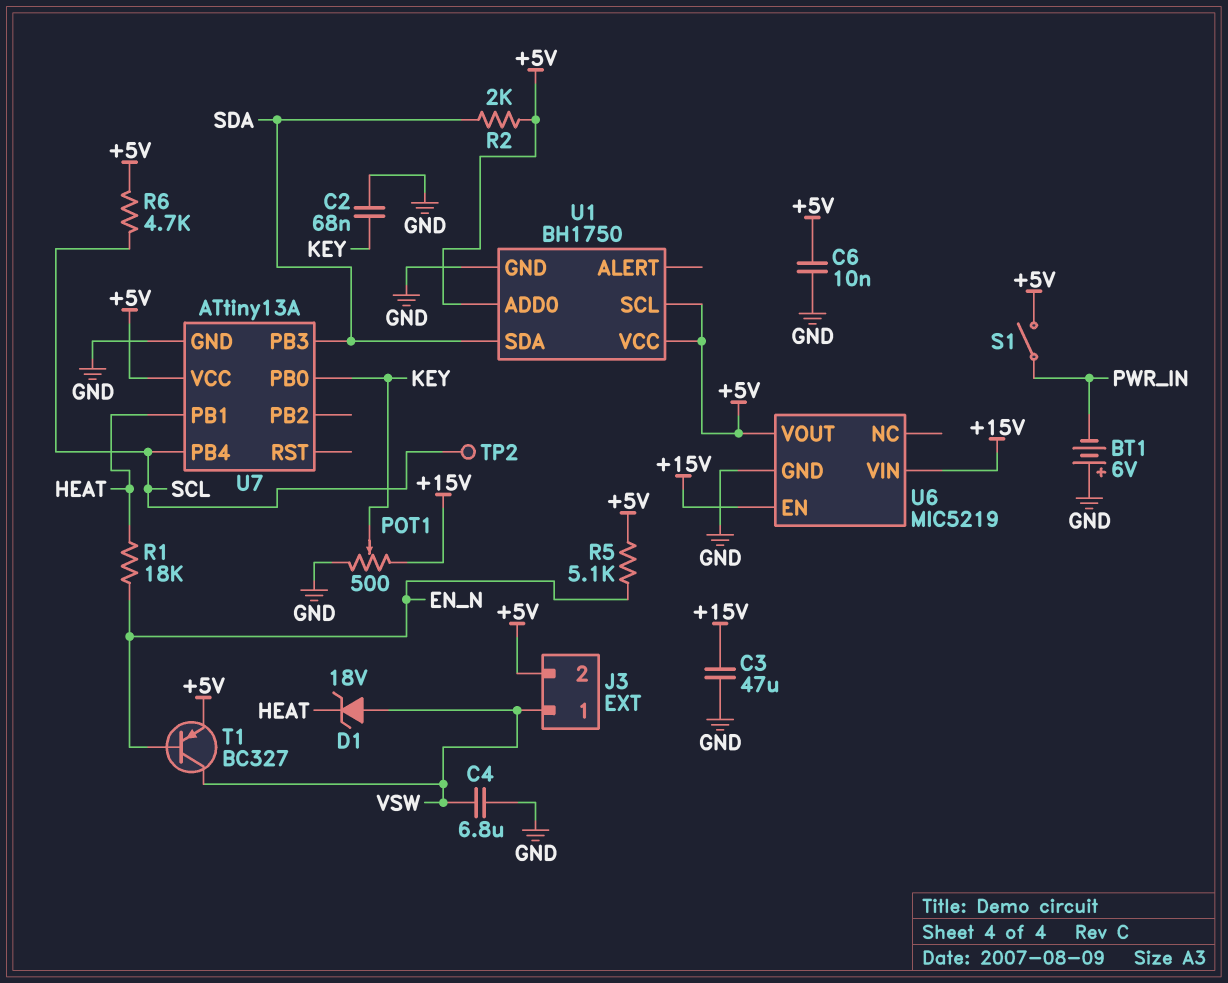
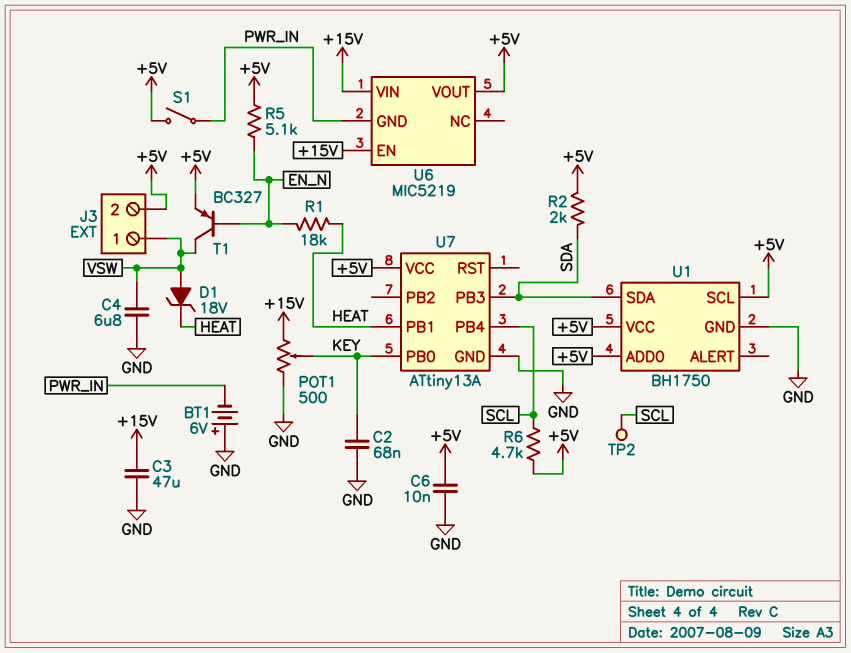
U6 pin GND: GND -> PWR_IN

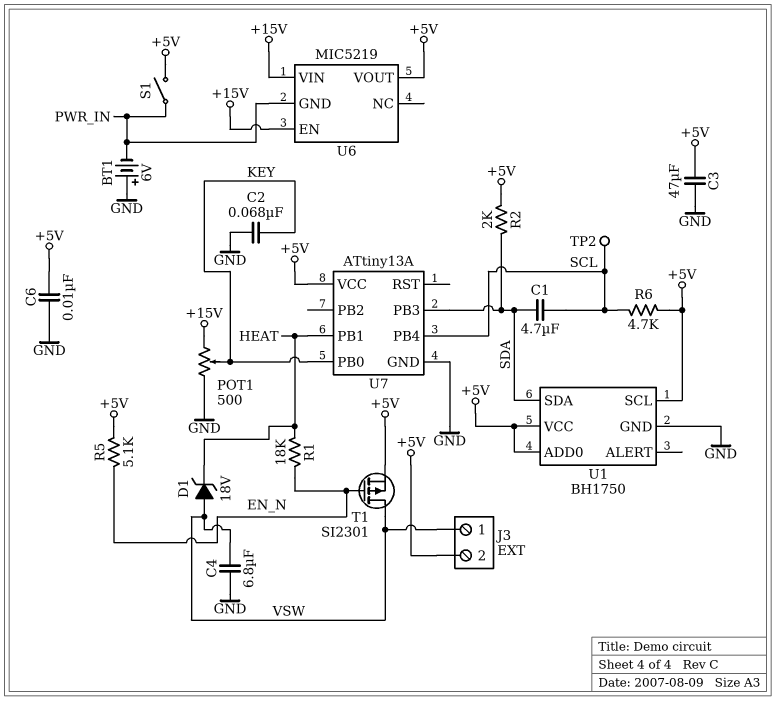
C1: none -> 4.7uF (SCL, SDA)
C3: 47uF (+15V, GND) -> 47uF (+5V, GND)
T1: PNP BC327 (B EN_N, C VSW, E +5V) -> PMOS SI2301 (G EN_N, D VSW, S +5V)

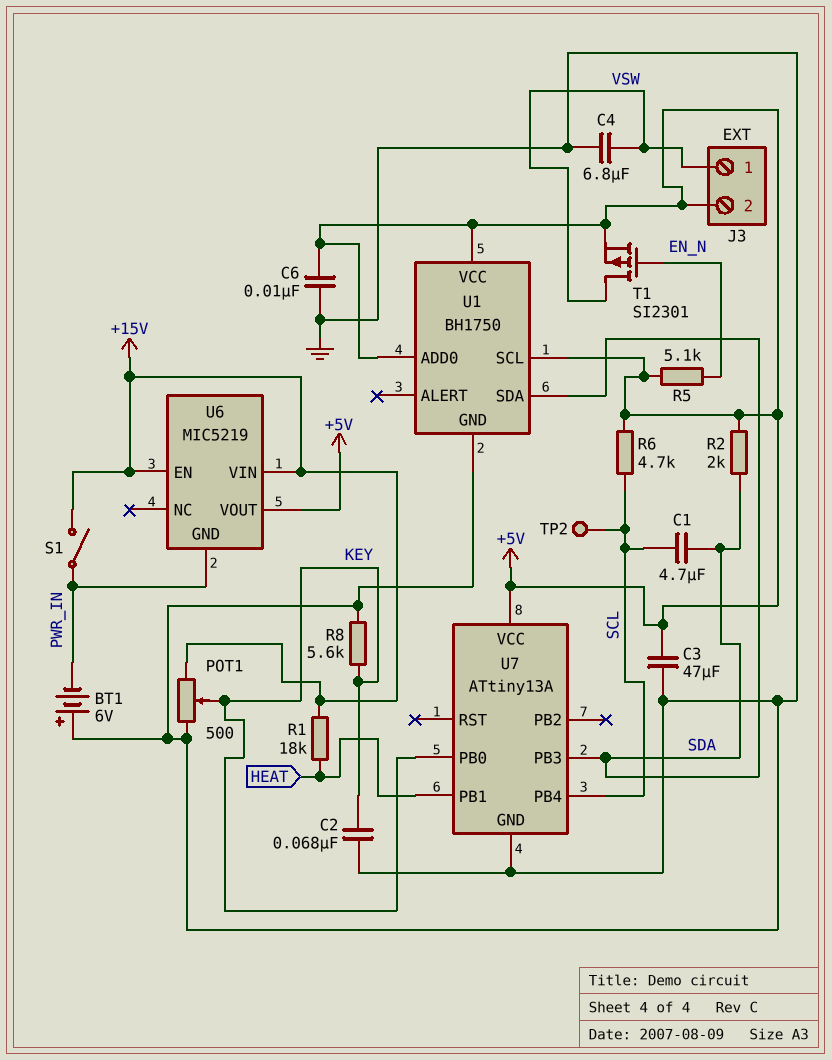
D1: zener 18V (A VSW, K HEAT) -> none
R1: 18k (EN_N, HEAT) -> 18k (+15V, HEAT)
R8: none -> 5.6k (GND, KEY)
S1: switch (+5V, PWR_IN) -> switch (+15V, PWR_IN)

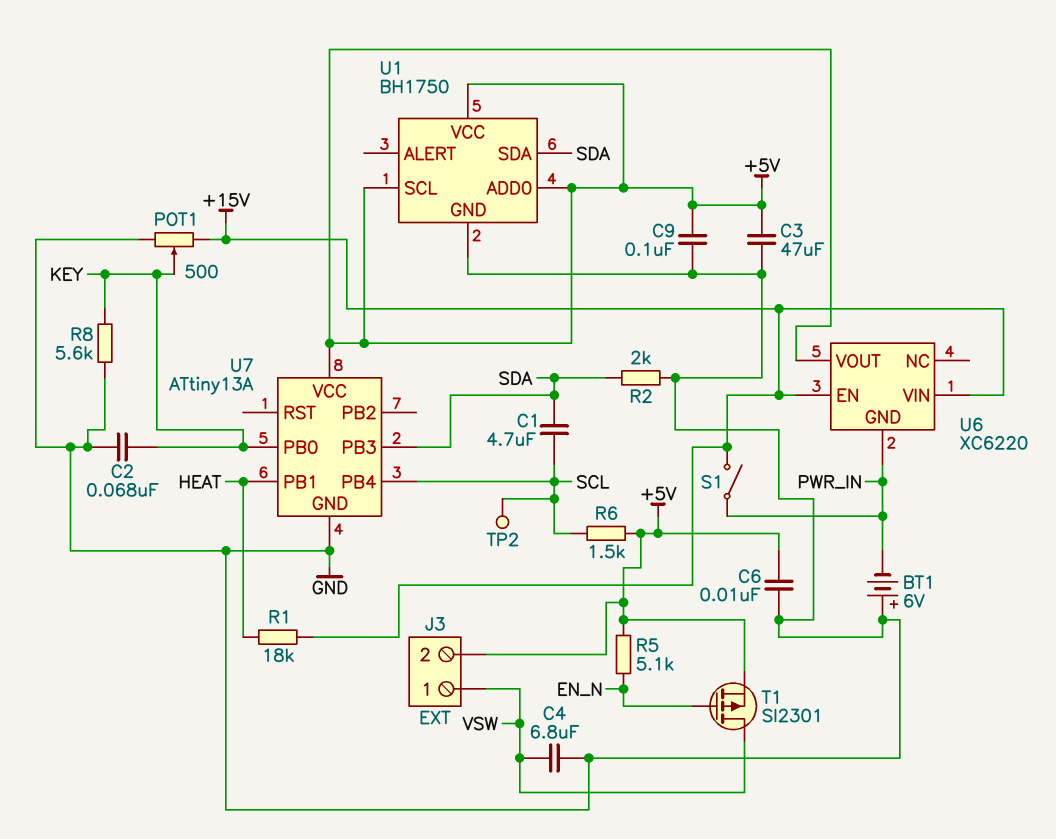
C9: none -> 100nF (+5V, GND)
R2: 2k (+5V, SDA) -> 2k (GND, SDA)
R6: 4.7k (+5V, SCL) -> 1.5k (+5V, SCL)
U6: MIC5219 -> XC6220

